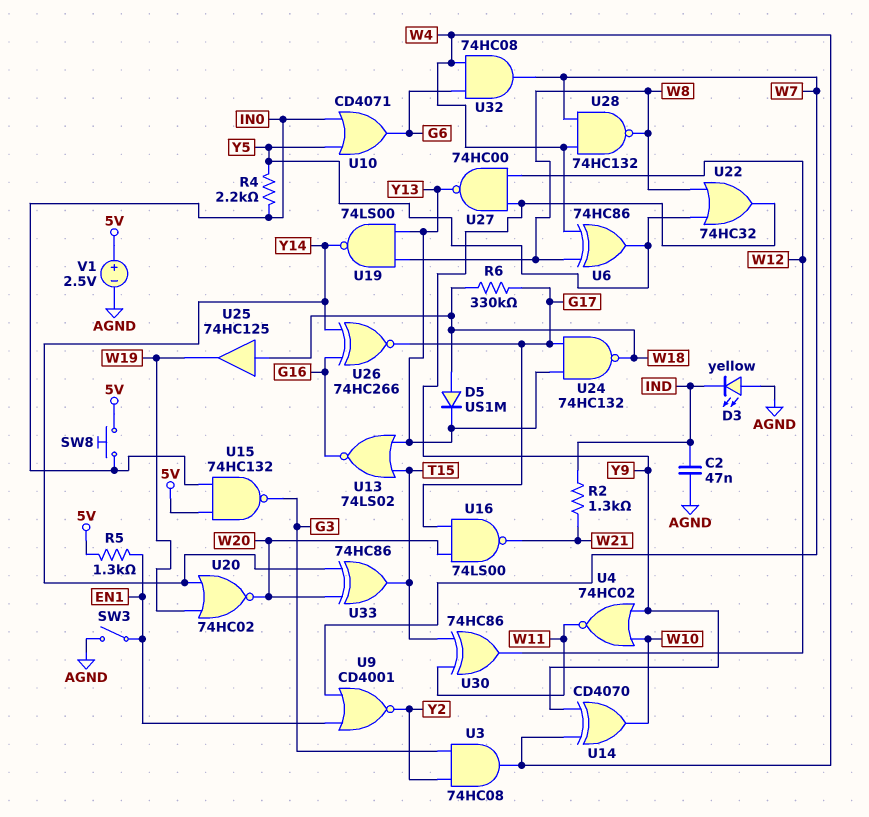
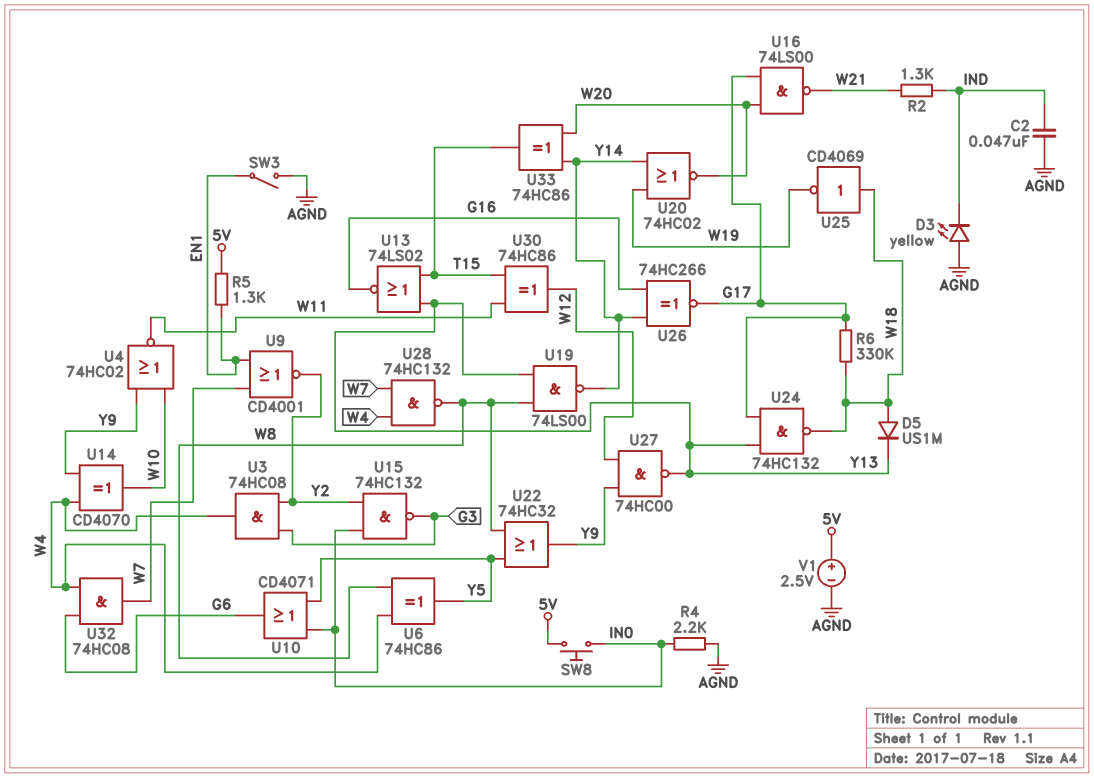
R4: 2.2k (IN0, Y5) -> 2.2k (AGND, IN0)
U15: NAND 74HC132 (in 5V, in IN0, out G3) -> NAND 74HC132 (in IN0, in Y2, out G3)
U25: buffer 74HC125 (in W18, out W19) -> NOT CD4069 (in W18, out W19)

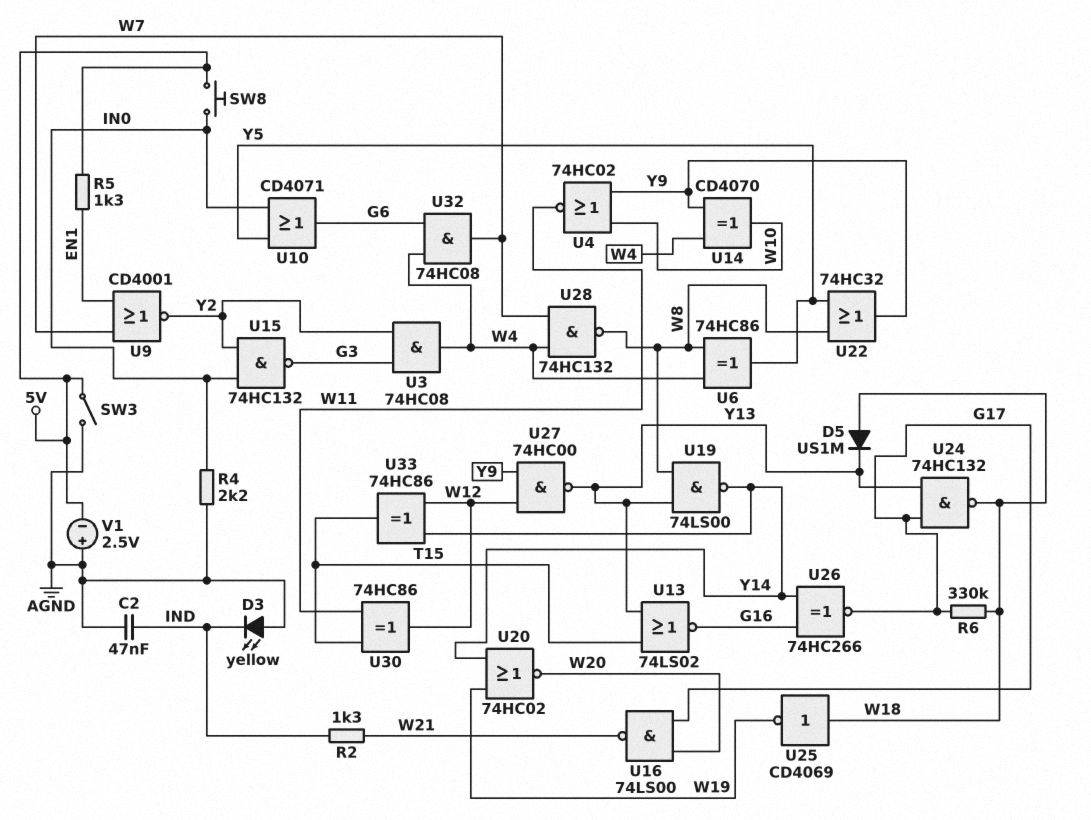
SW3: switch (AGND, EN1) -> switch (5V, AGND)
U33: XOR 74HC86 (in W20, in Y14, out T15) -> XOR 74HC86 (in W12, in Y14, out T15)
V1: 2.5V (plus 5V, minus AGND) -> 2.5V (plus AGND, minus 5V)

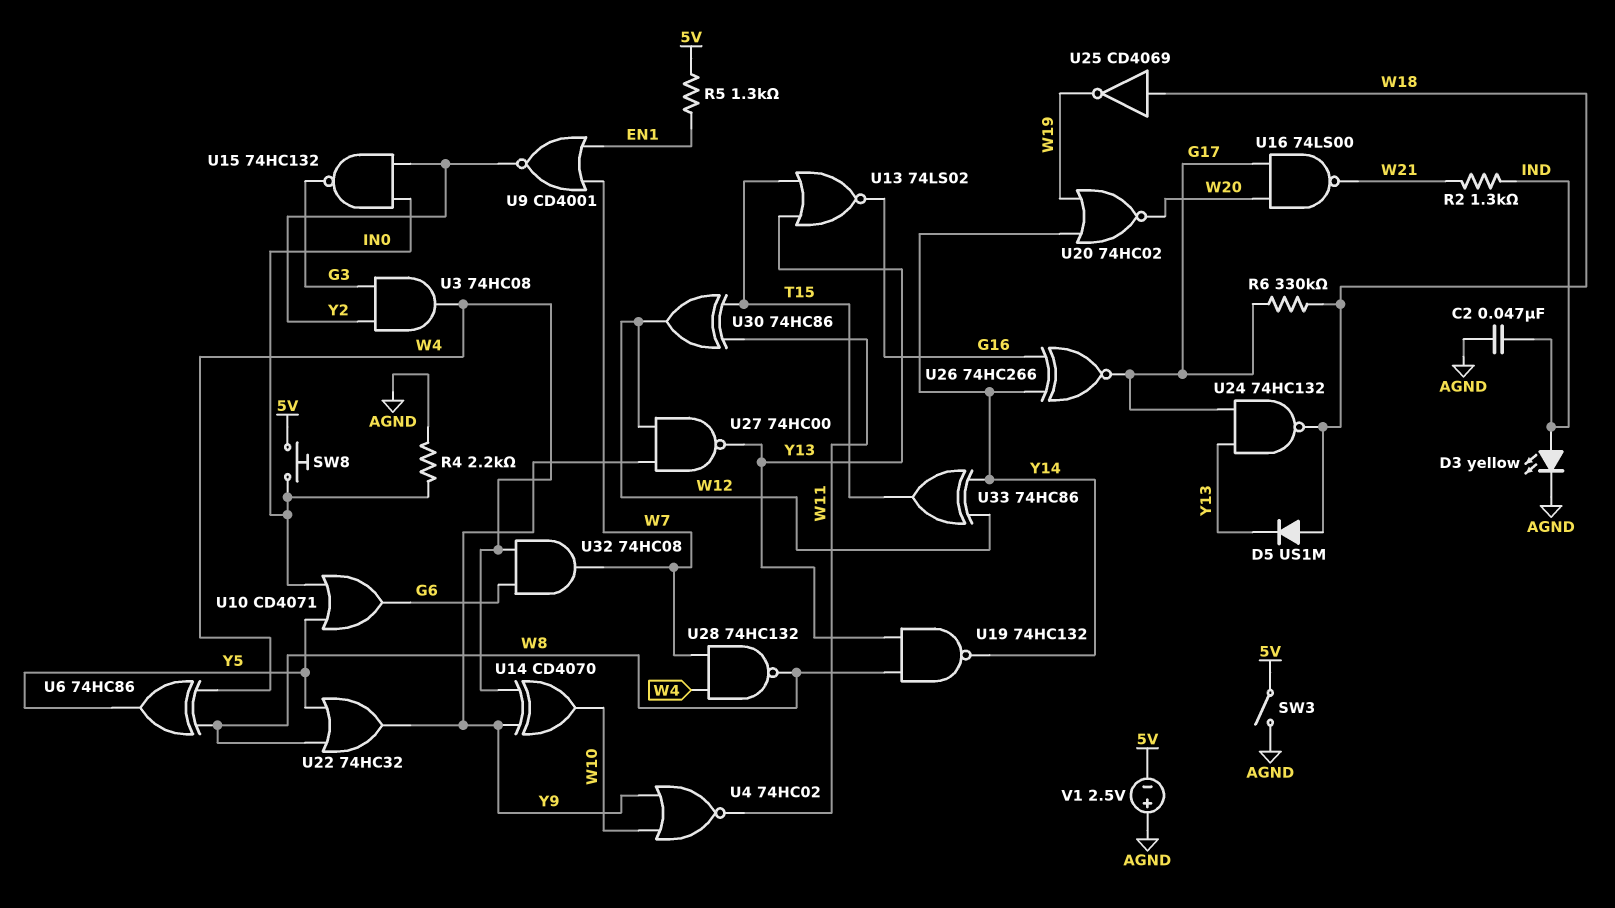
D3: LED yellow (A AGND, K IND) -> LED yellow (A IND, K AGND)
U19: NAND 74LS00 (in W8, in Y13, out Y14) -> NAND 74HC132 (in W8, in Y13, out Y14)

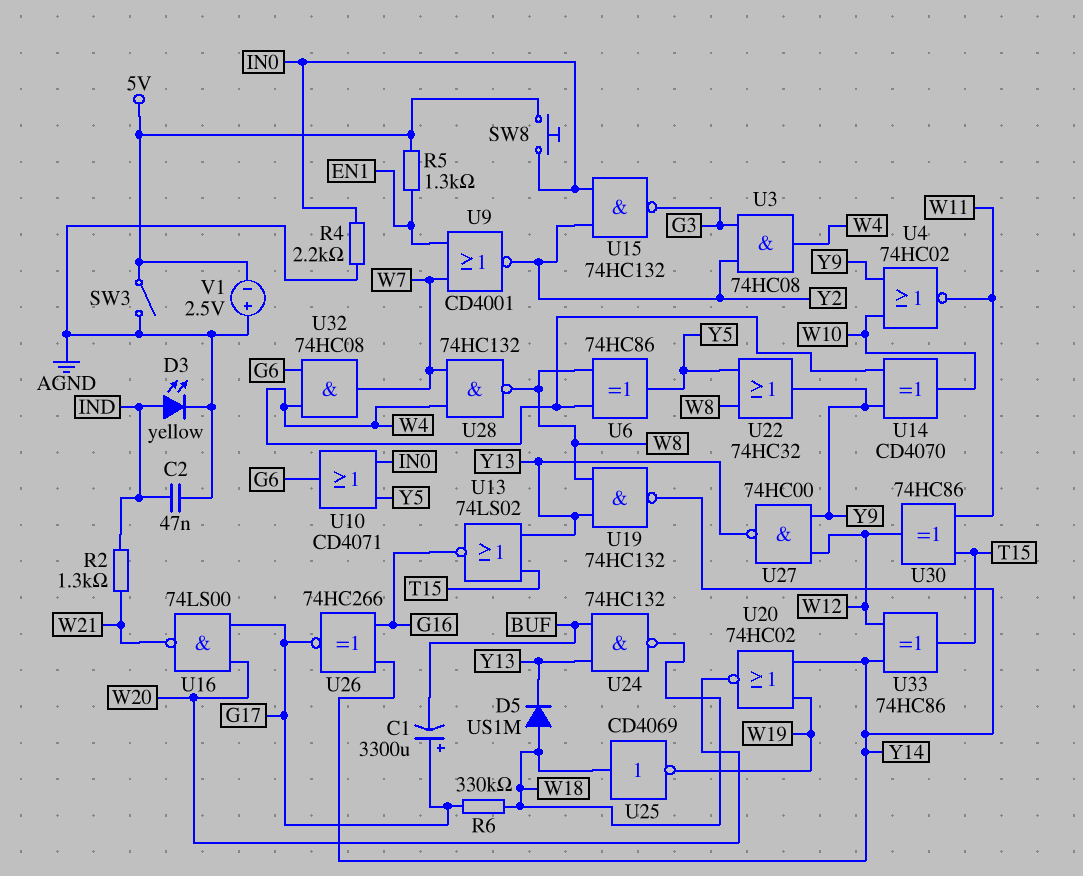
C1: none -> 3300uF (plus G17, minus BUF)
U24: NAND 74HC132 (in G17, in Y13, out W18) -> NAND 74HC132 (in BUF, in Y13, out W18)

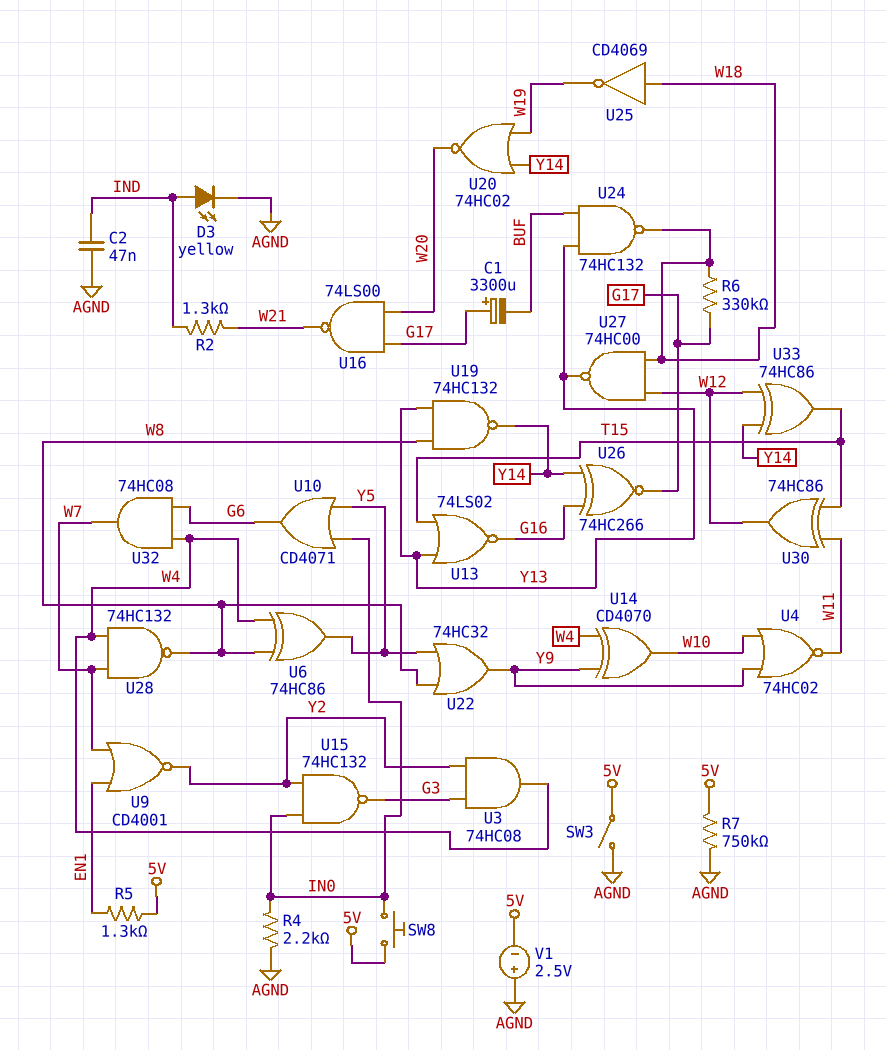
D5: diode US1M (A W18, K Y13) -> none
R7: none -> 750k (5V, AGND)
U27: NAND 74HC00 (in W12, in Y9, out Y13) -> NAND 74HC00 (in W12, in W18, out Y13)

